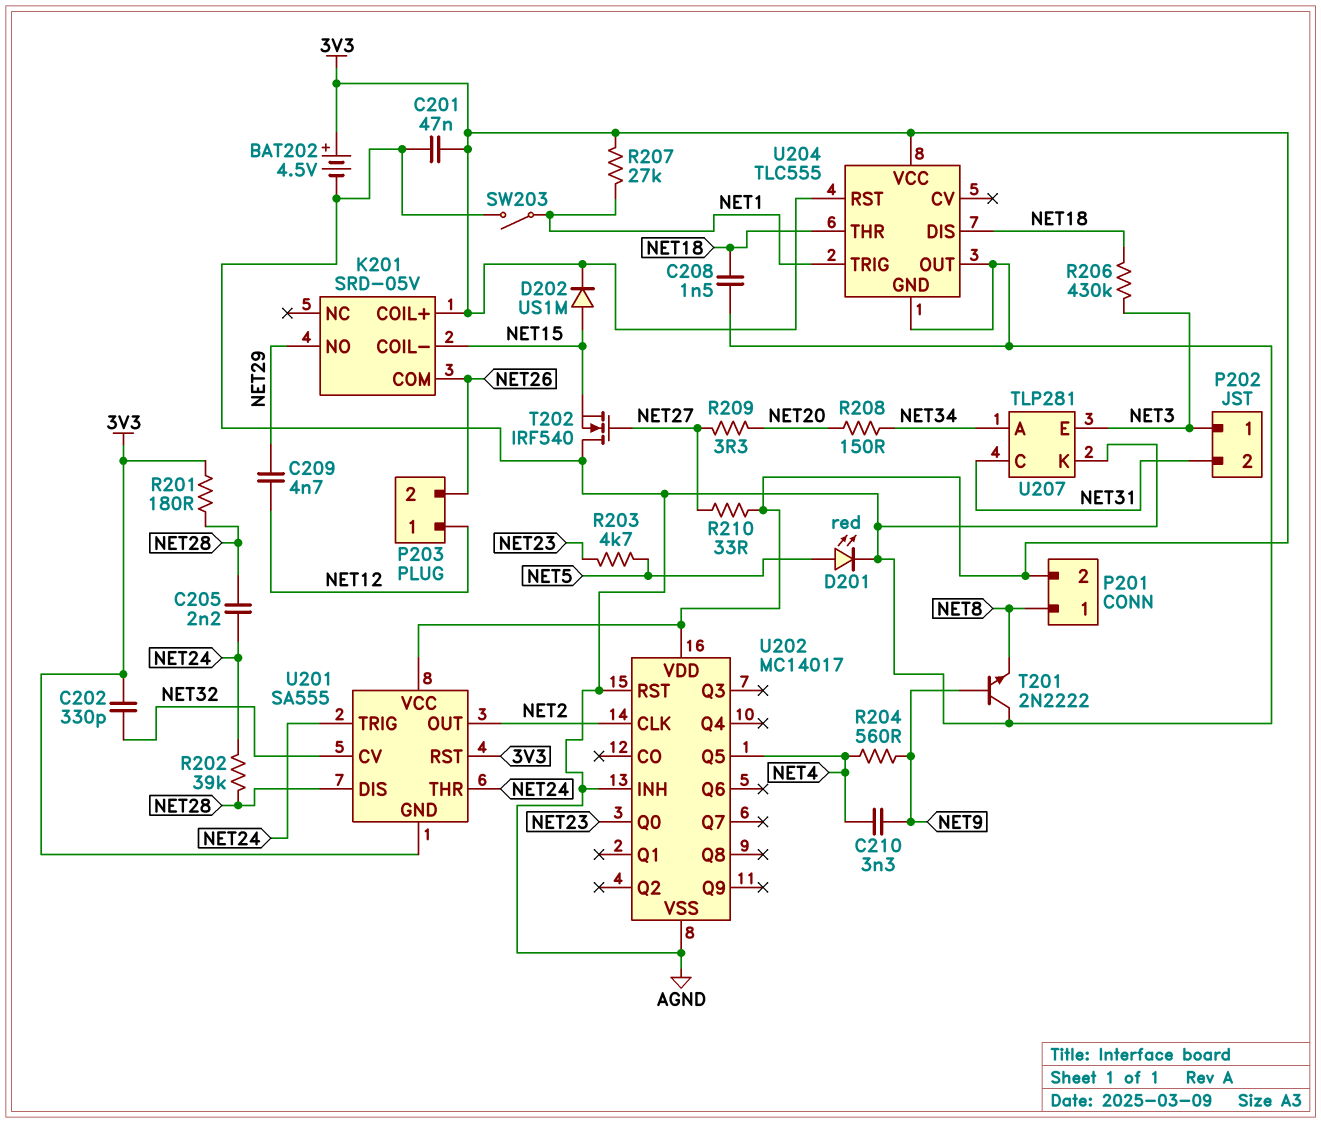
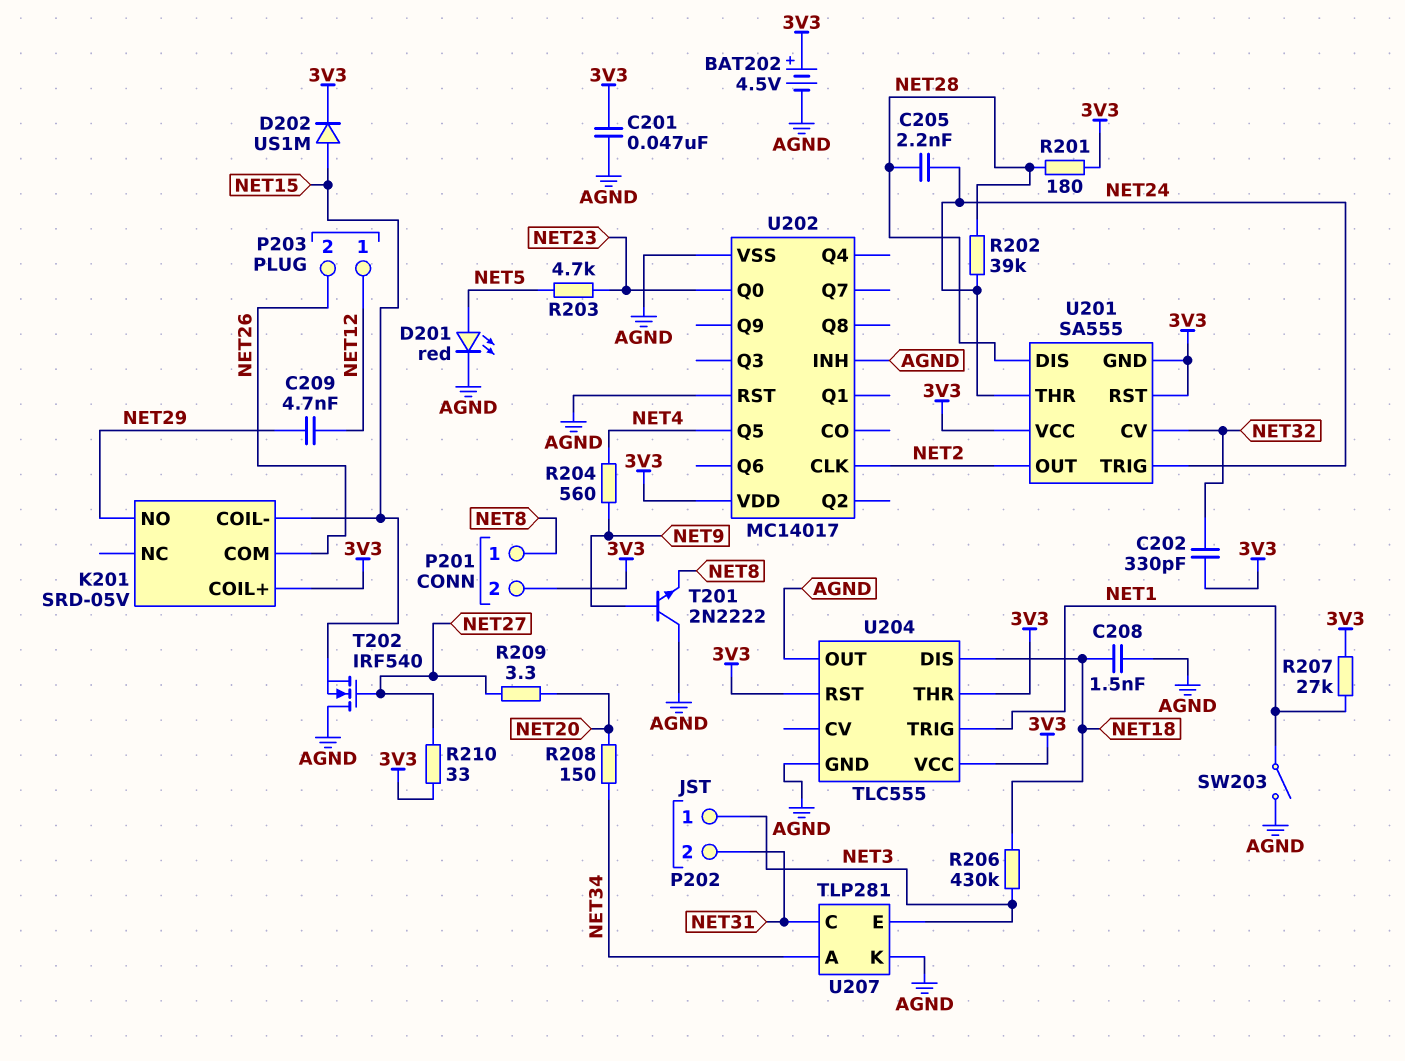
C210: 3.3nF (NET4, NET9) -> none
U204 pin THR: NET18 -> 3V3

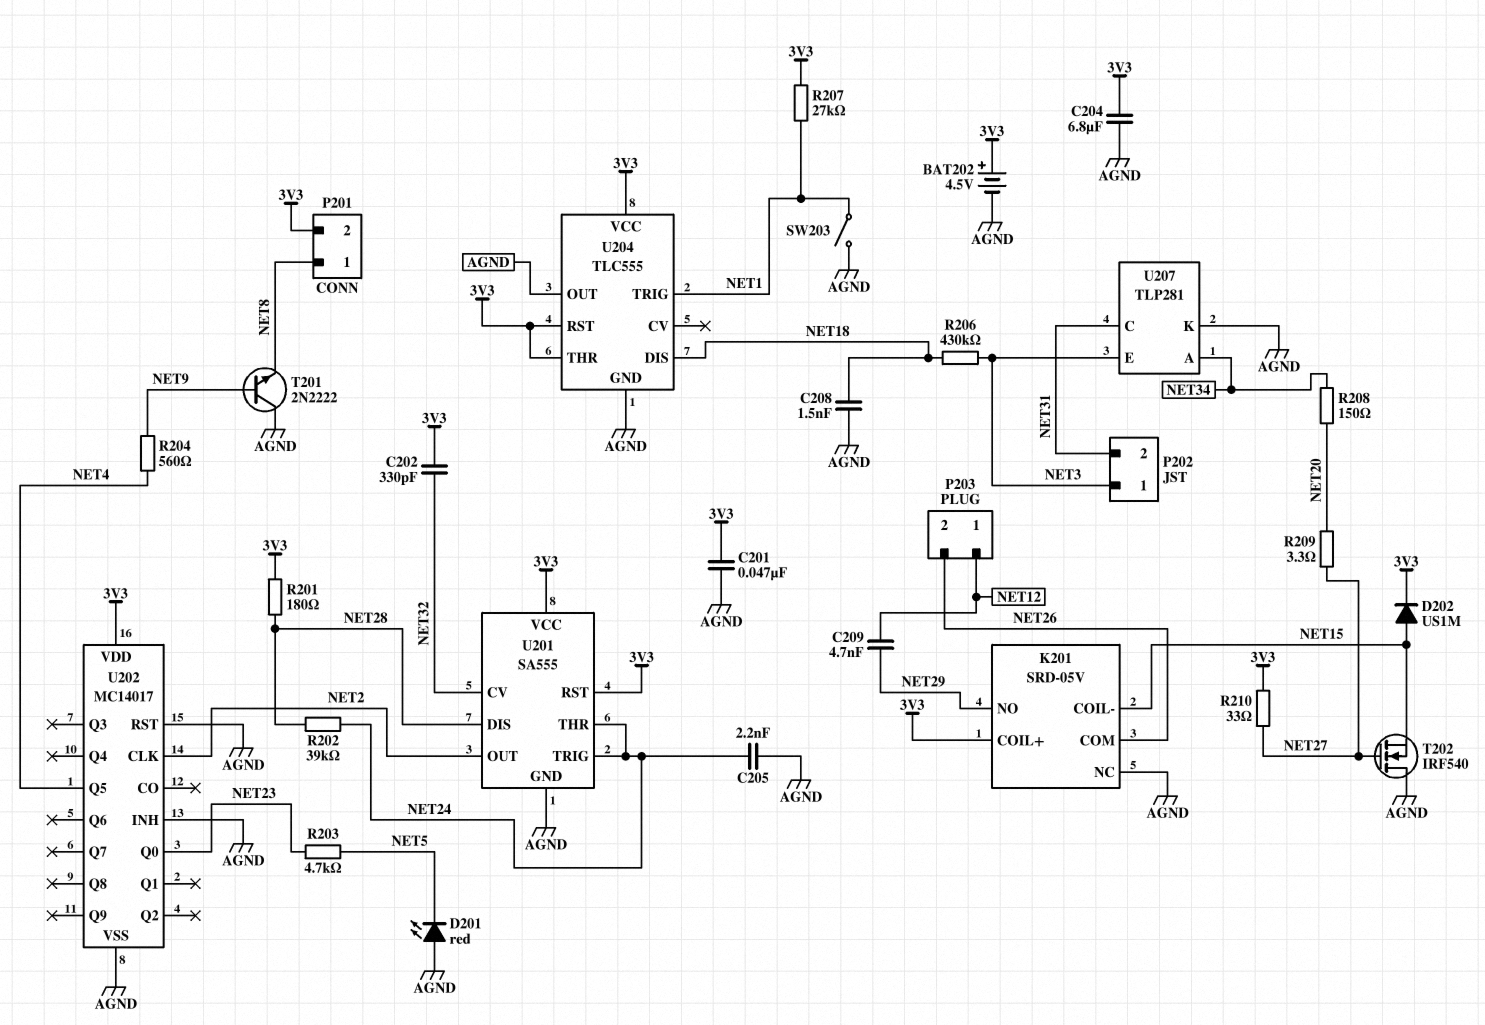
C204: none -> 6.8uF (3V3, AGND)
C205: 2.2nF (NET24, NET28) -> 2.2nF (AGND, NET24)
D201: LED red (A NET5, K AGND) -> LED red (A AGND, K NET5)
K201 pin NC: none -> AGND
U201 pin GND: 3V3 -> AGND

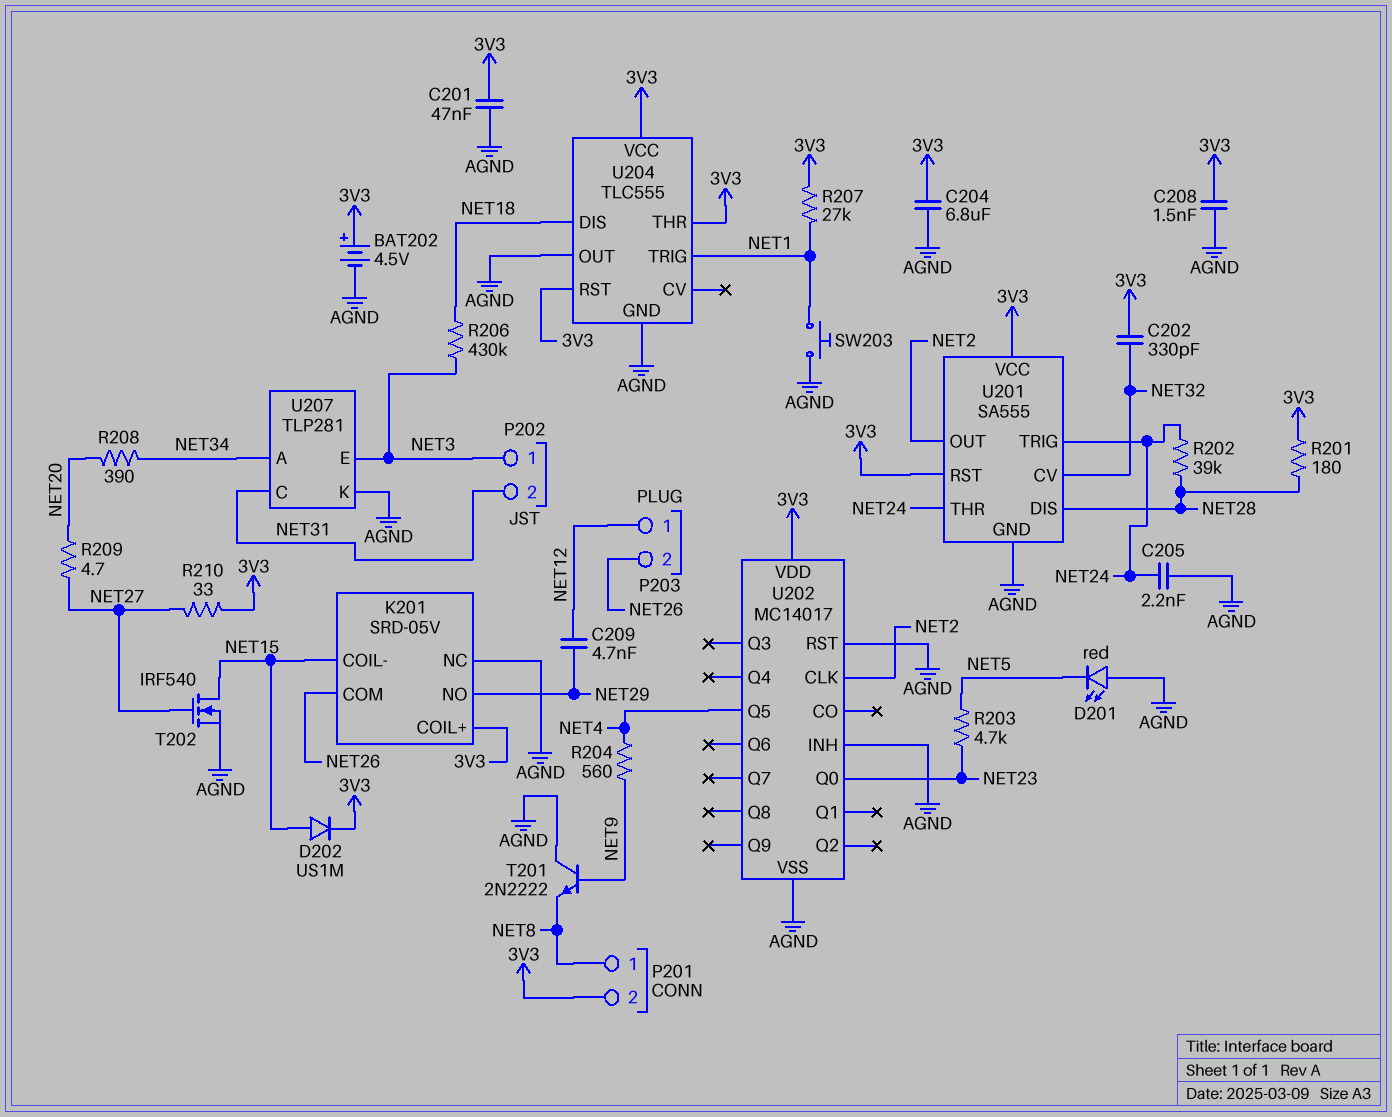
C208: 1.5nF (AGND, NET18) -> 1.5nF (3V3, AGND)
R208: 150 (NET20, NET34) -> 390 (NET20, NET34)
R209: 3.3 (NET20, NET27) -> 4.7 (NET20, NET27)
SW203: switch (AGND, NET1) -> button (AGND, NET1)
T202: NMOS IRF540 (G NET27, D AGND, S NET15) -> NMOS IRF540 (G NET27, D NET15, S AGND)

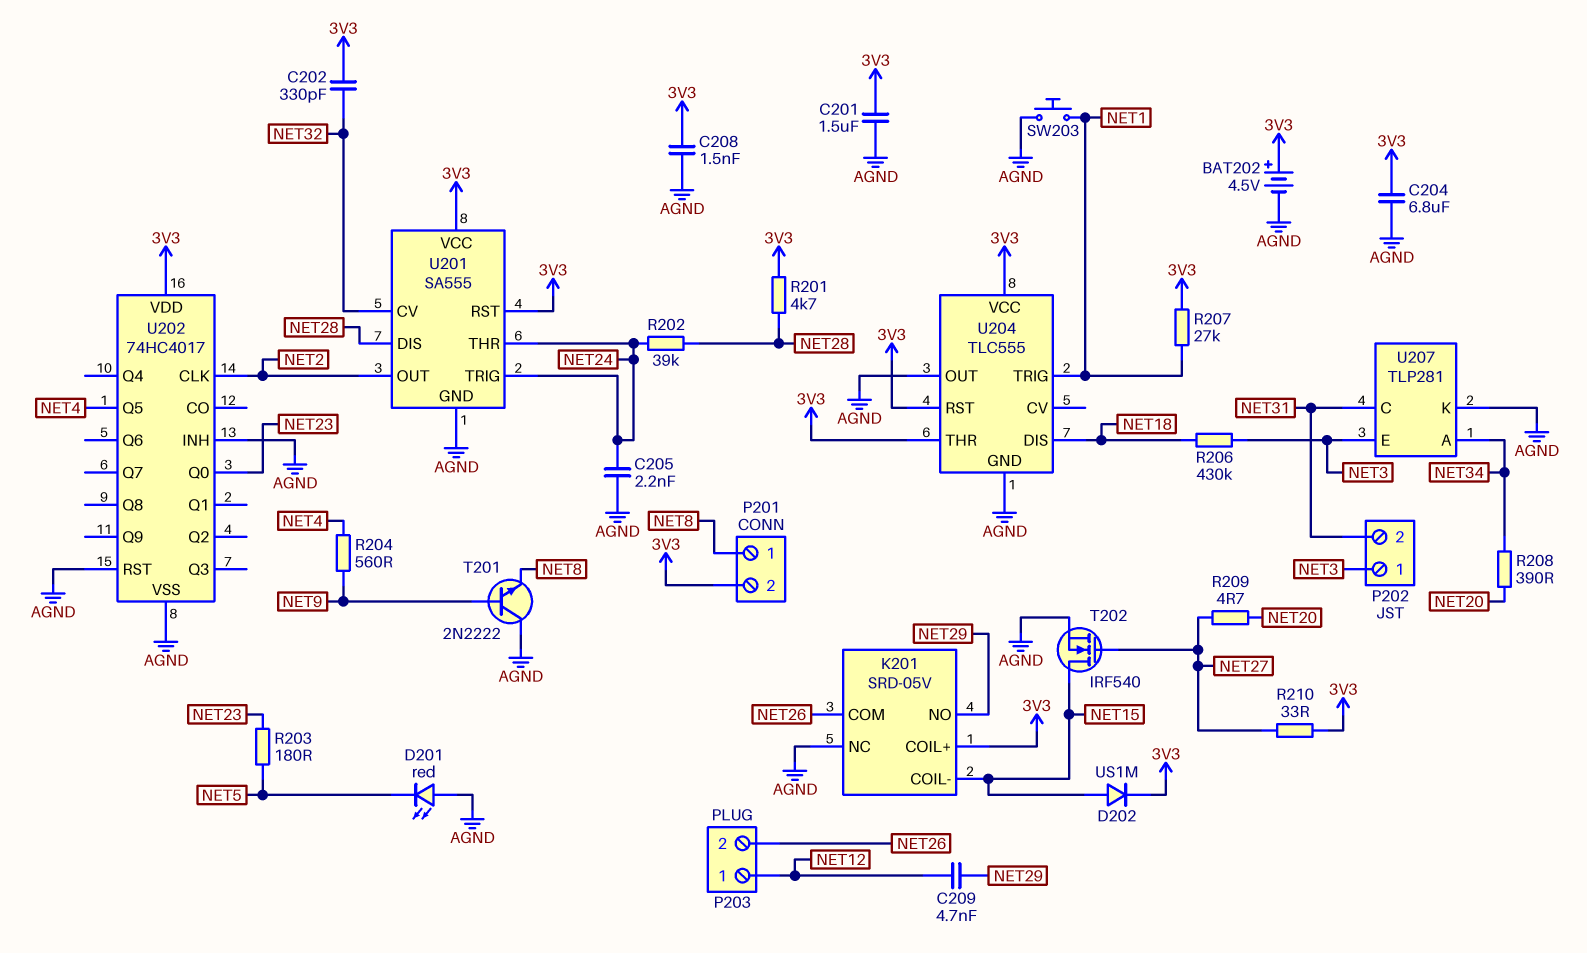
C201: 47nF (3V3, AGND) -> 1.5uF (3V3, AGND)
R201: 180 (3V3, NET28) -> 4.7k (3V3, NET28)
R203: 4.7k (NET5, NET23) -> 180 (NET5, NET23)
U202: MC14017 -> 74HC4017

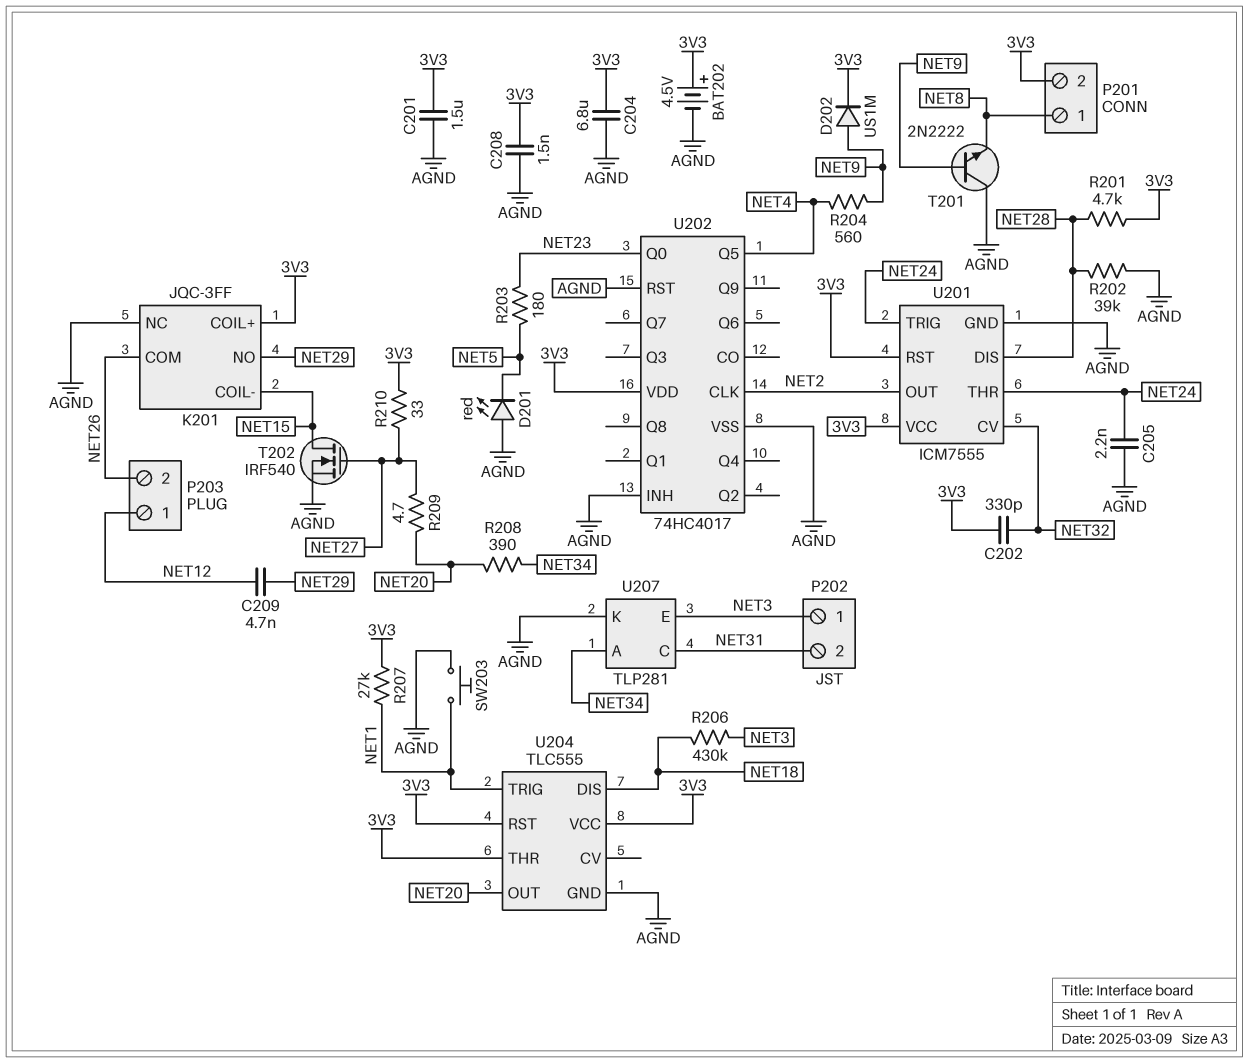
D202: diode US1M (A NET15, K 3V3) -> diode US1M (A NET9, K 3V3)
K201: SRD-05V -> JQC-3FF
R202: 39k (NET24, NET28) -> 39k (AGND, NET28)
U201: SA555 -> ICM7555
U204 pin OUT: AGND -> NET20

